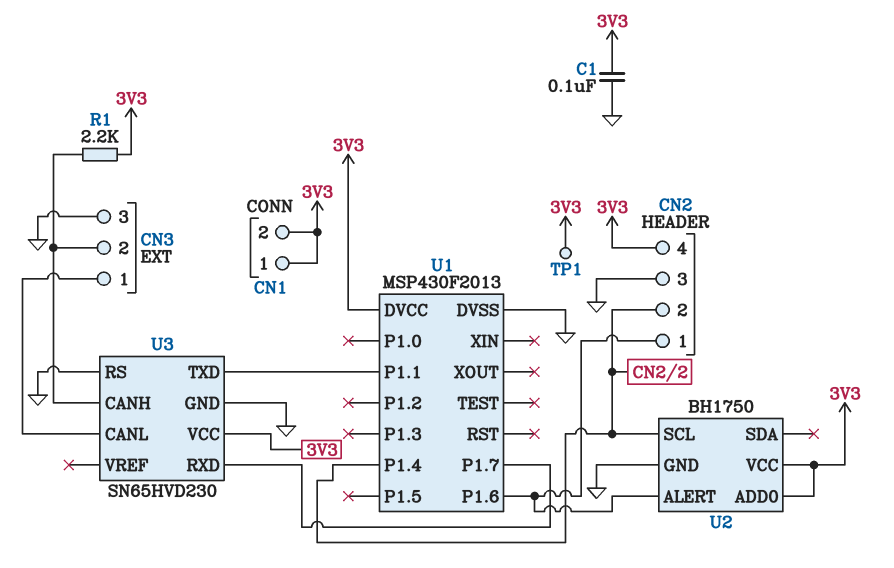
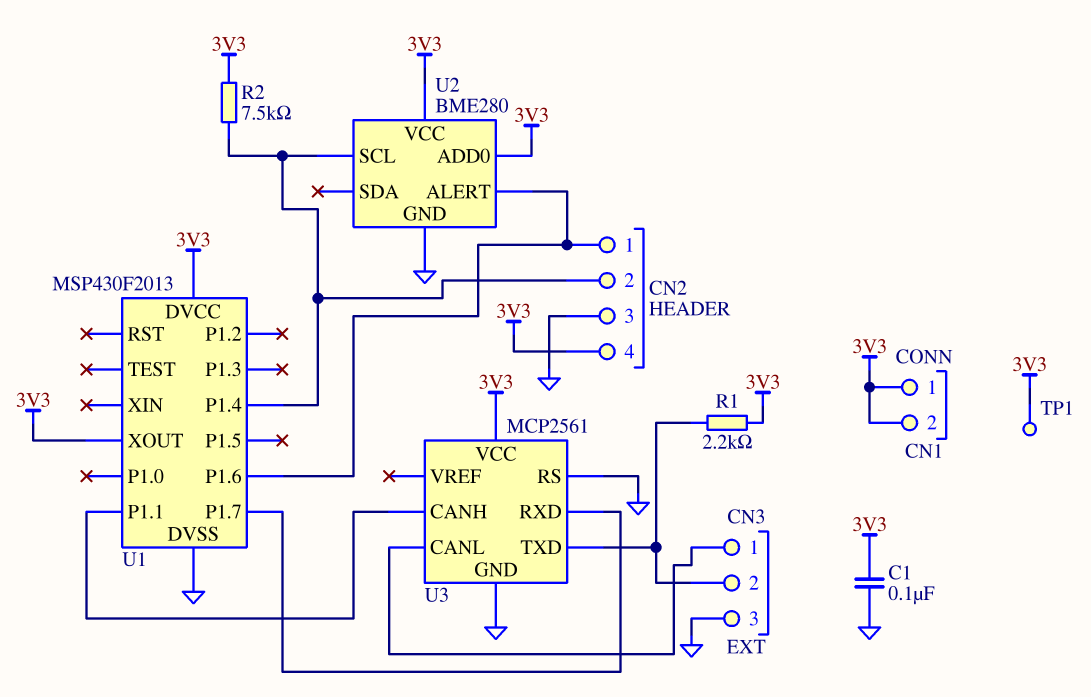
R2: none -> 7.5k (3V3, CN2/2)
U1 pin XOUT: none -> 3V3
U2: BH1750 -> BME280
U3: SN65HVD230 -> MCP2561
U3 pin CANH: CN3/2 -> U1/P1.1
U3 pin TXD: U1/P1.1 -> CN3/2

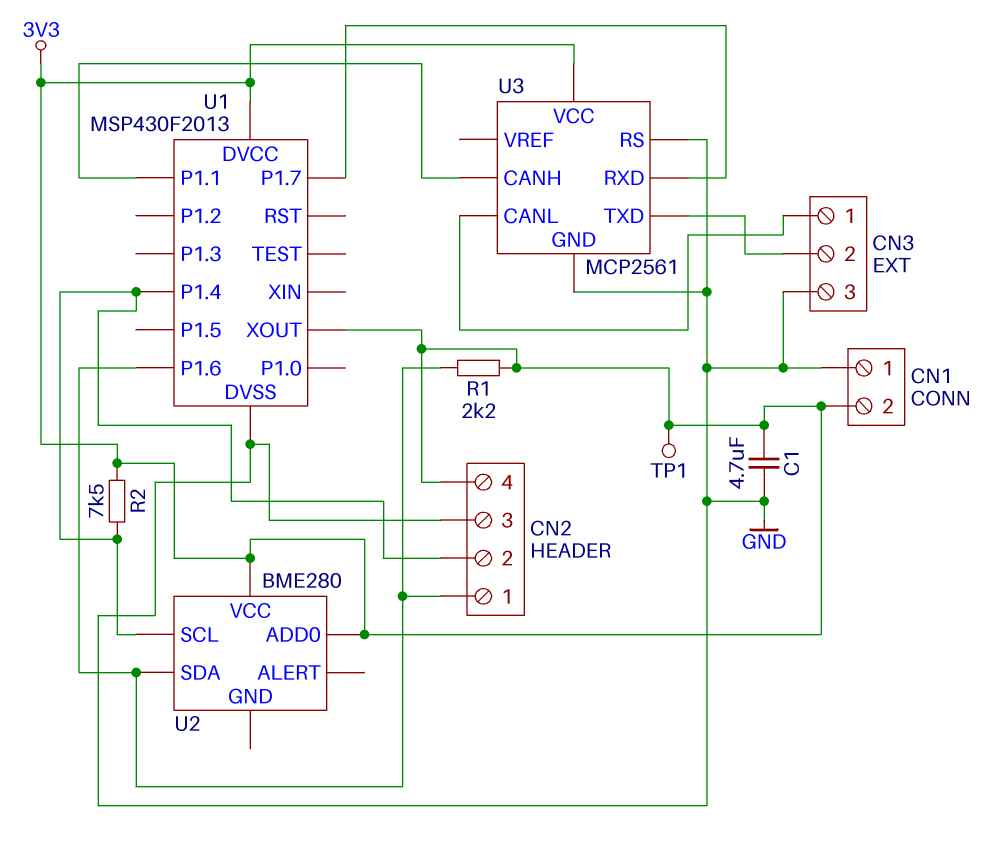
C1: 100nF (3V3, GND) -> 4.7uF (3V3, GND)
CN1 pin 1: 3V3 -> GND
R1: 2.2k (3V3, CN3/2) -> 2.2k (3V3, CN2/1)
U2 pin ALERT: CN2/1 -> none
U2 pin GND: GND -> none
U2 pin SDA: none -> CN2/1

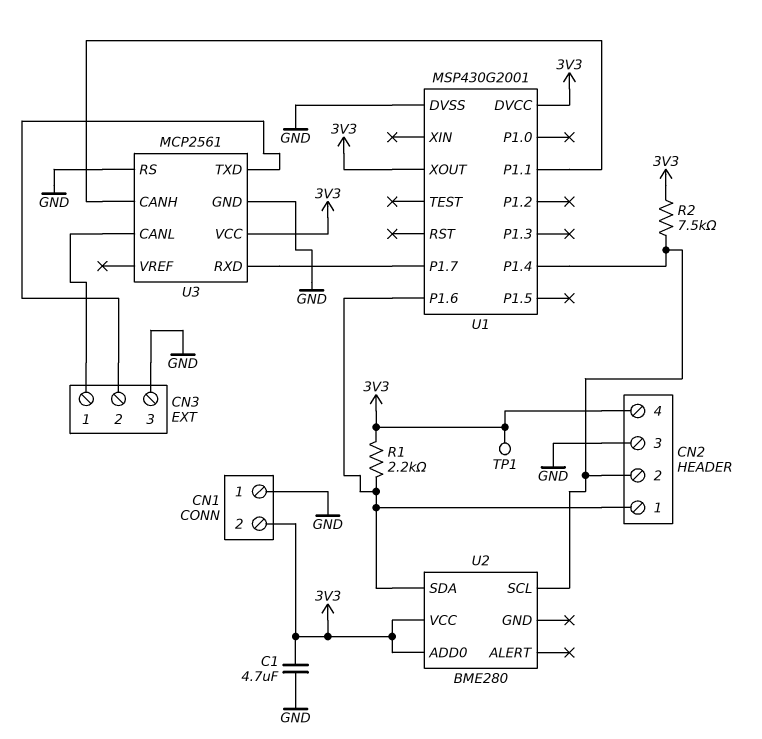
U1: MSP430F2013 -> MSP430G2001

